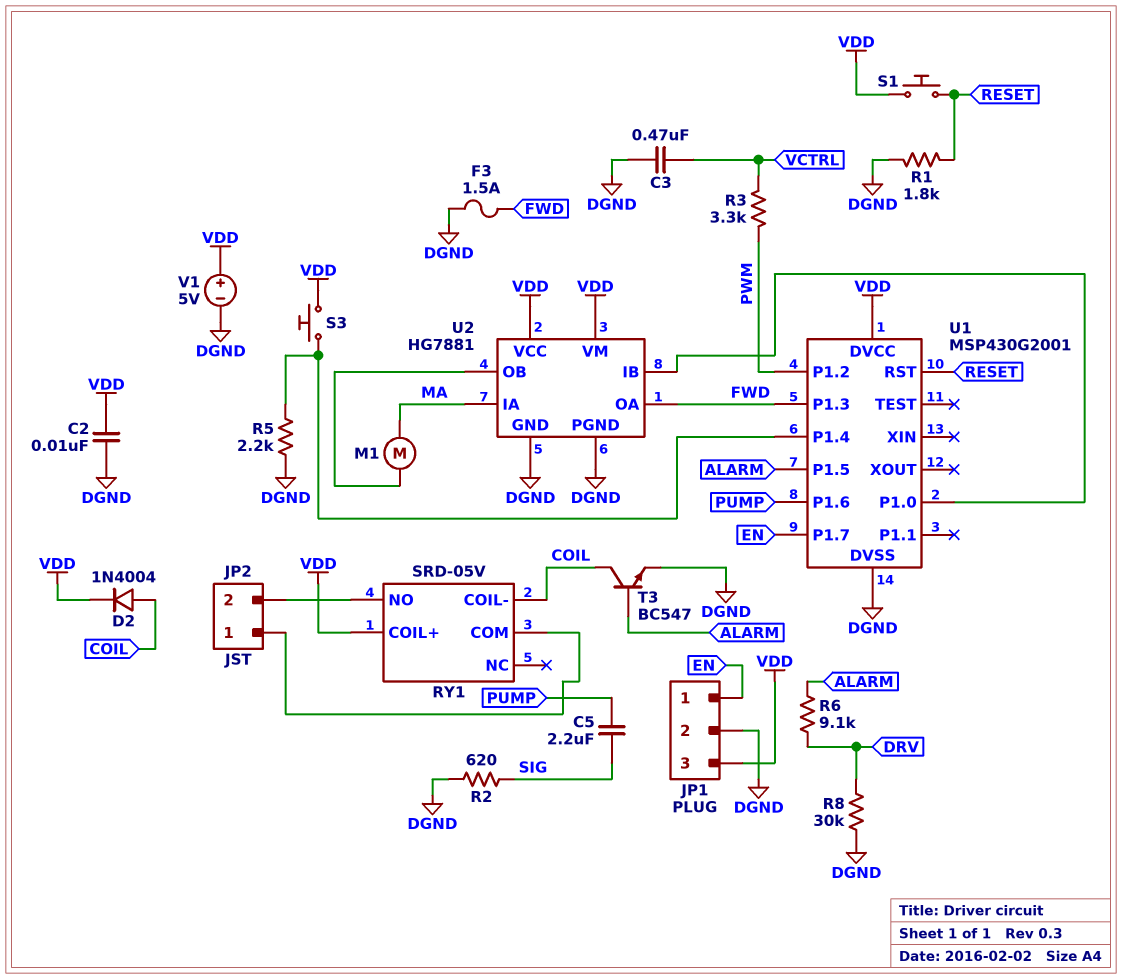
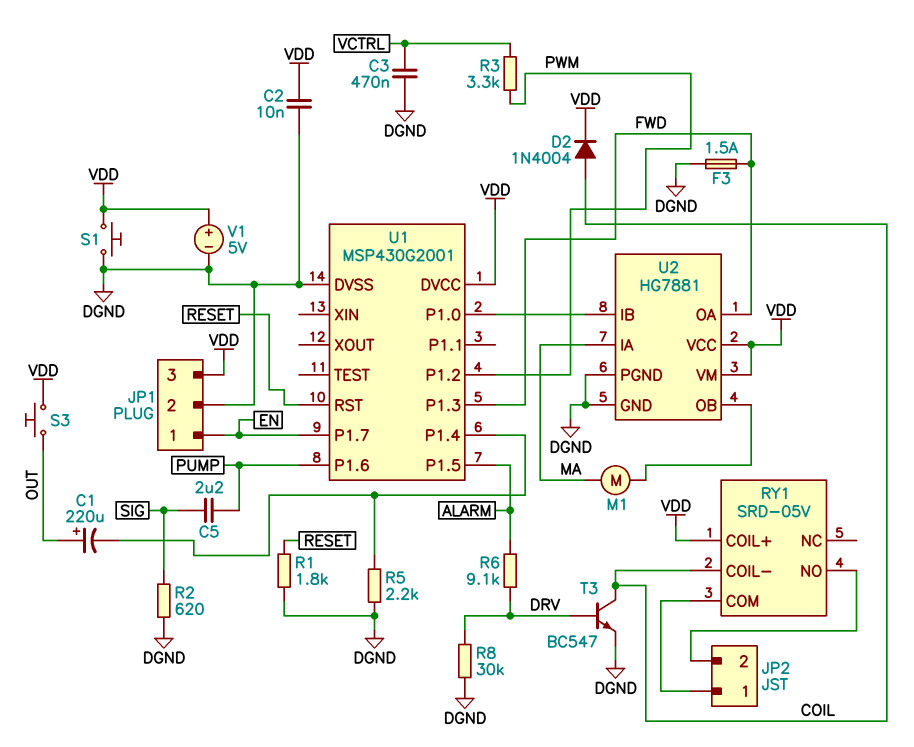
C1: none -> 220uF (plus OUT, minus U1/P1.4)
S1: button (RESET, VDD) -> button (DGND, VDD)
S3: button (U1/P1.4, VDD) -> button (OUT, VDD)
T3: NPN BC547 (B ALARM, C COIL, E DGND) -> NPN BC547 (B DRV, C COIL, E DGND)

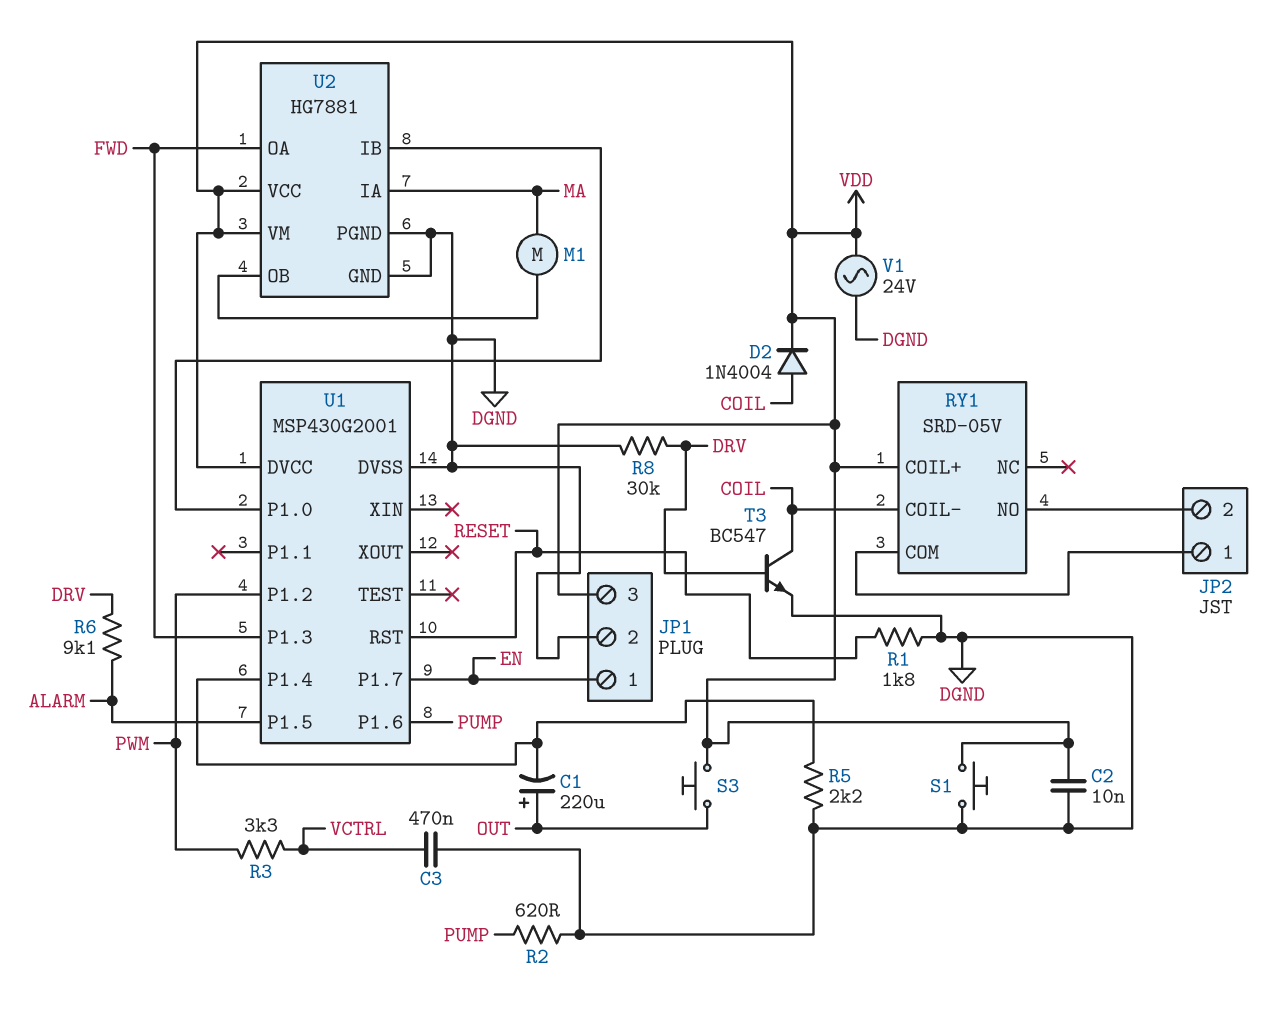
C5: 2.2uF (PUMP, SIG) -> none
F3: 1.5A (DGND, FWD) -> none
R2: 620 (DGND, SIG) -> 620 (DGND, PUMP)
V1: 5V (plus VDD, minus DGND) -> AC 24V (DGND, VDD)

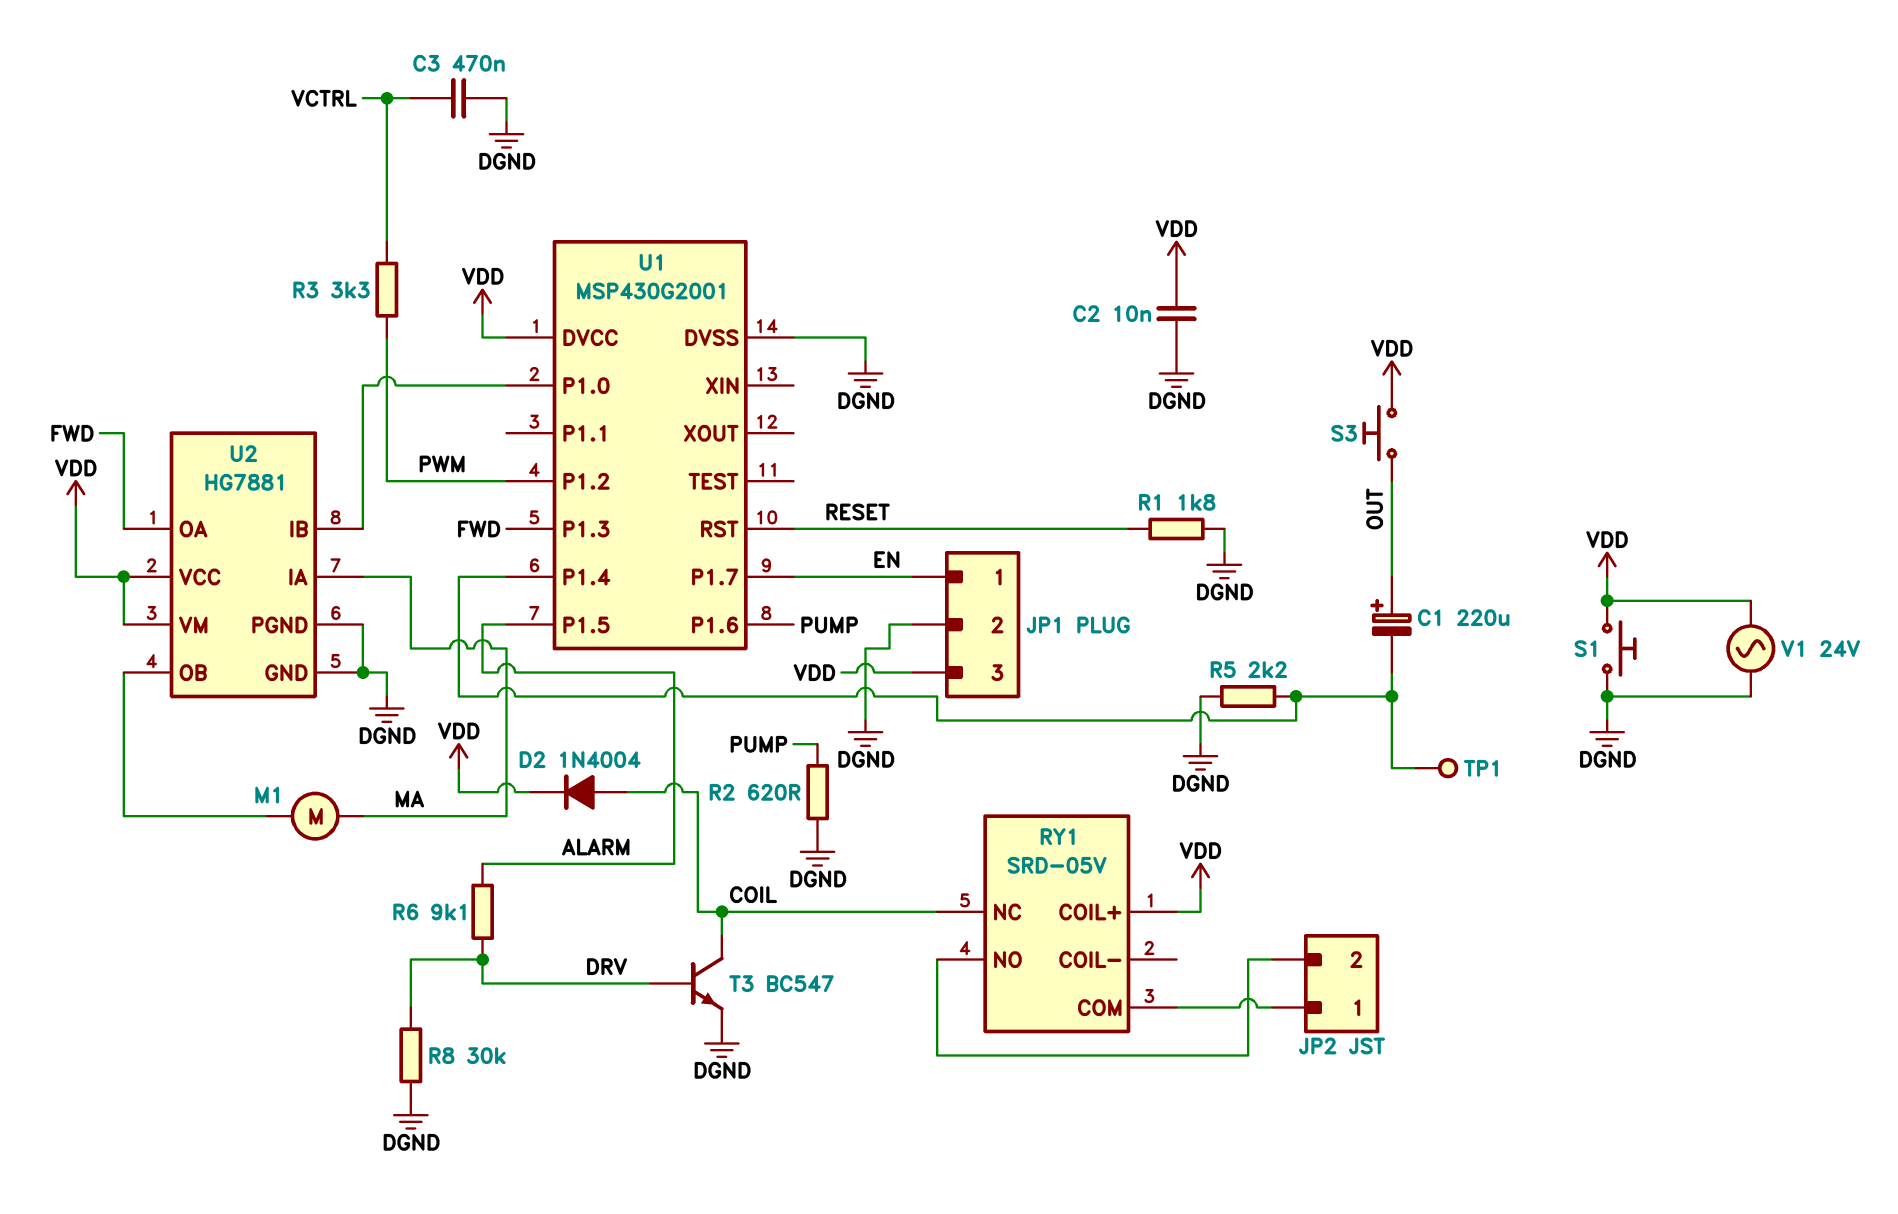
RY1 pin COIL-: COIL -> none
RY1 pin NC: none -> COIL
TP1: none -> test point (U1/P1.4)

